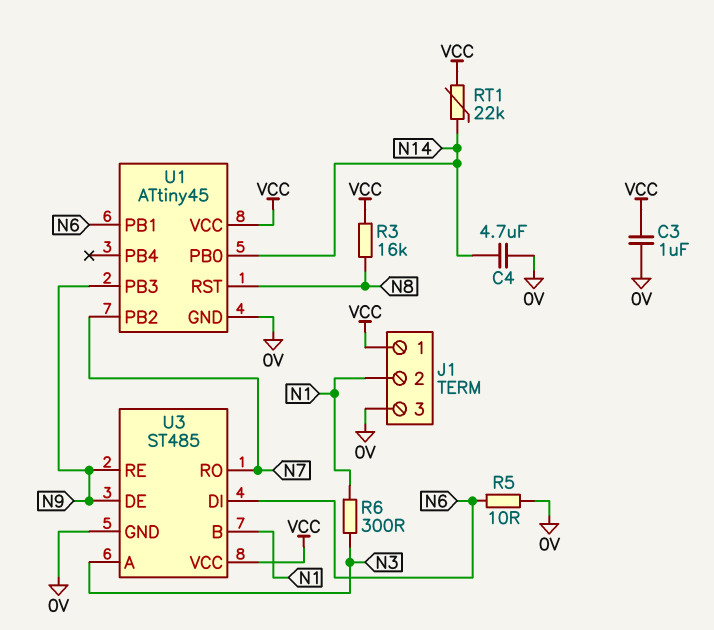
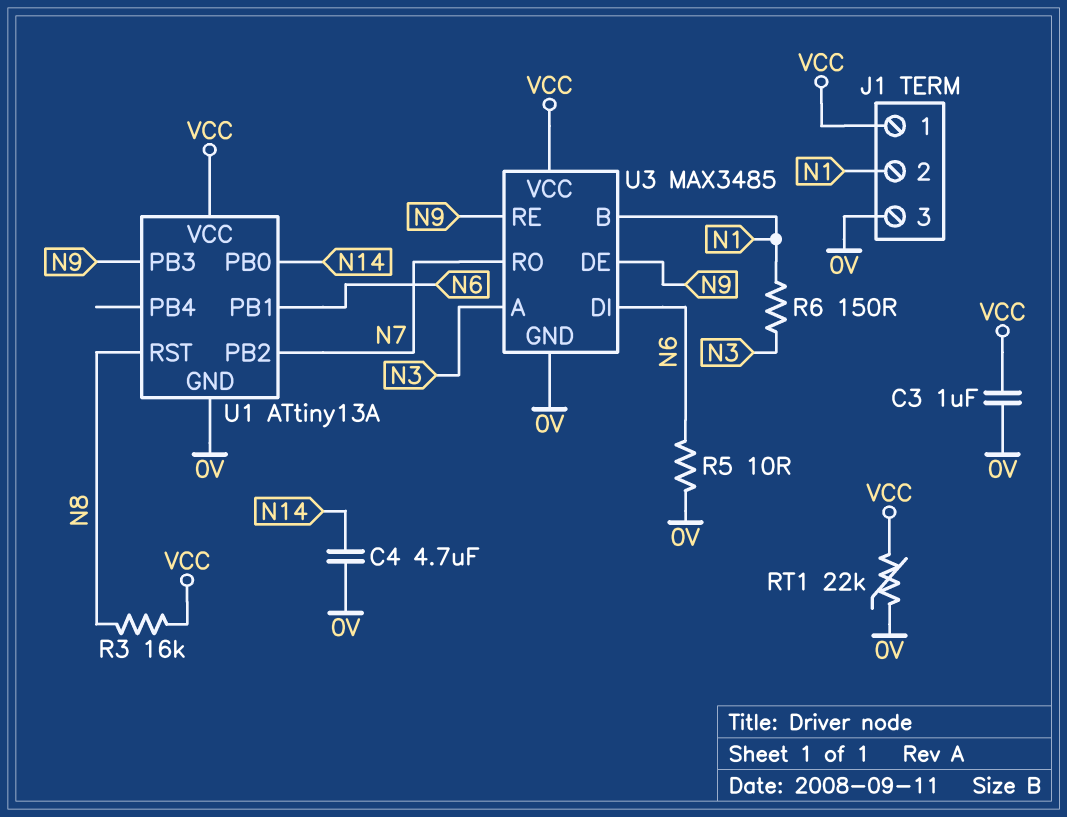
R6: 300 (N1, N3) -> 150 (N1, N3)
RT1: 22k (N14, VCC) -> 22k (0V, VCC)
U1: ATtiny45 -> ATtiny13A
U3: ST485 -> MAX3485

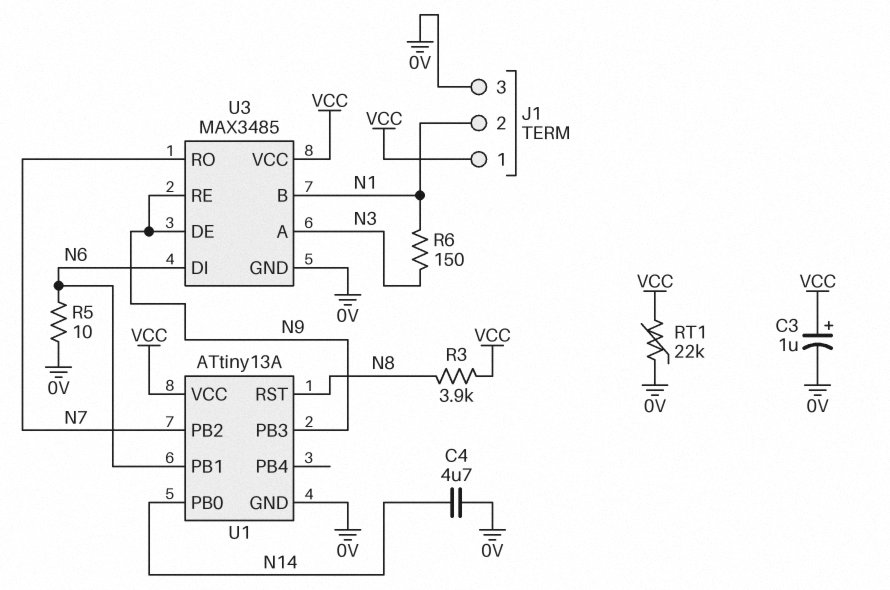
C3: 1uF (0V, VCC) -> 1uF (plus VCC, minus 0V)
R3: 16k (N8, VCC) -> 3.9k (N8, VCC)

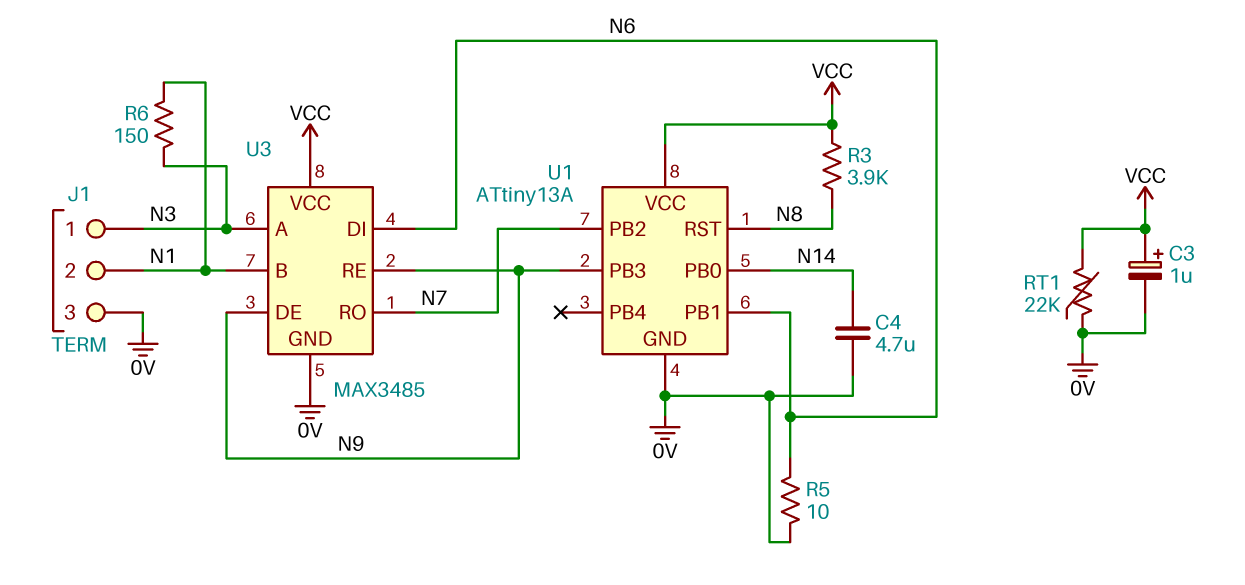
J1 pin 1: VCC -> N3

